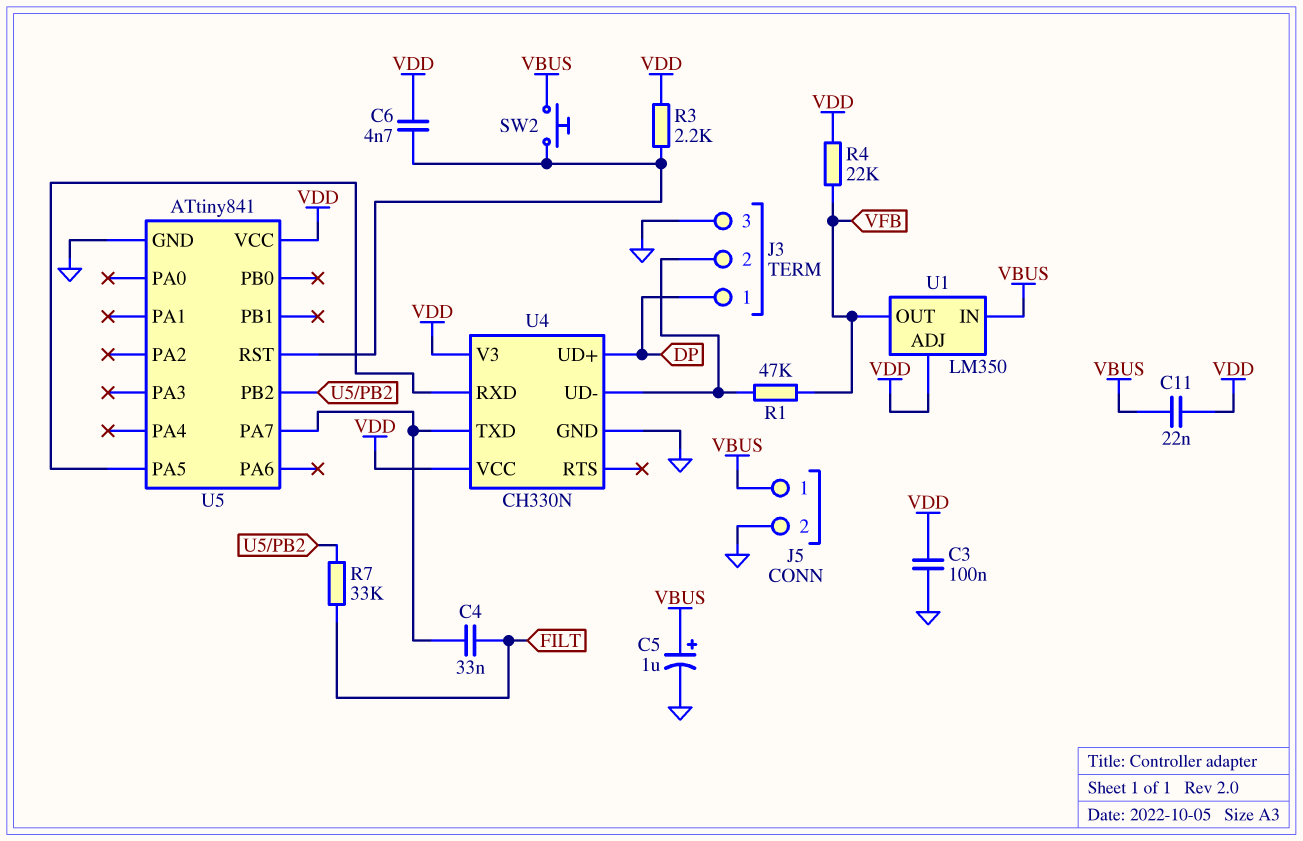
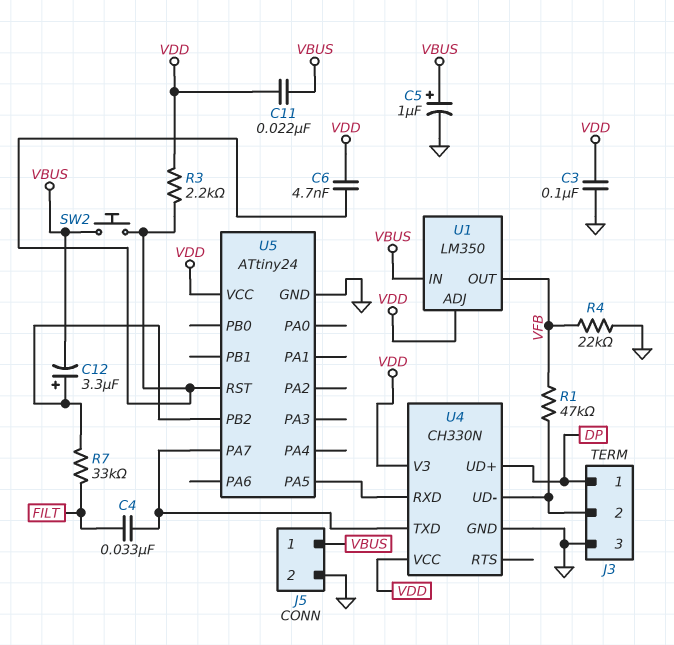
C12: none -> 3.3uF (plus U5/PB2, minus VBUS)
R4: 22k (VDD, VFB) -> 22k (GND, VFB)
U5: ATtiny841 -> ATtiny24

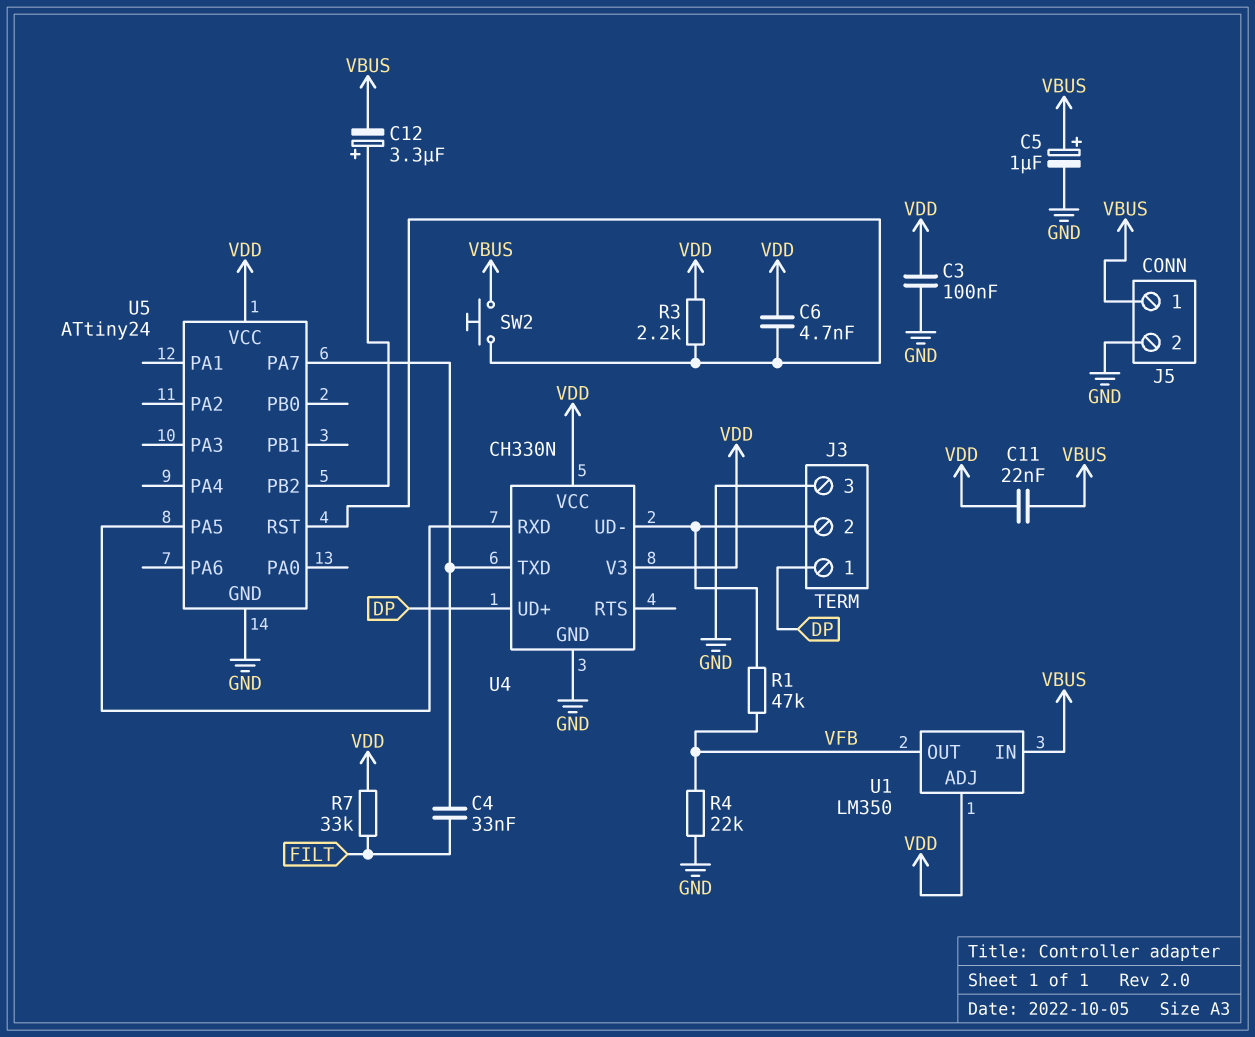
R7: 33k (FILT, U5/PB2) -> 33k (FILT, VDD)

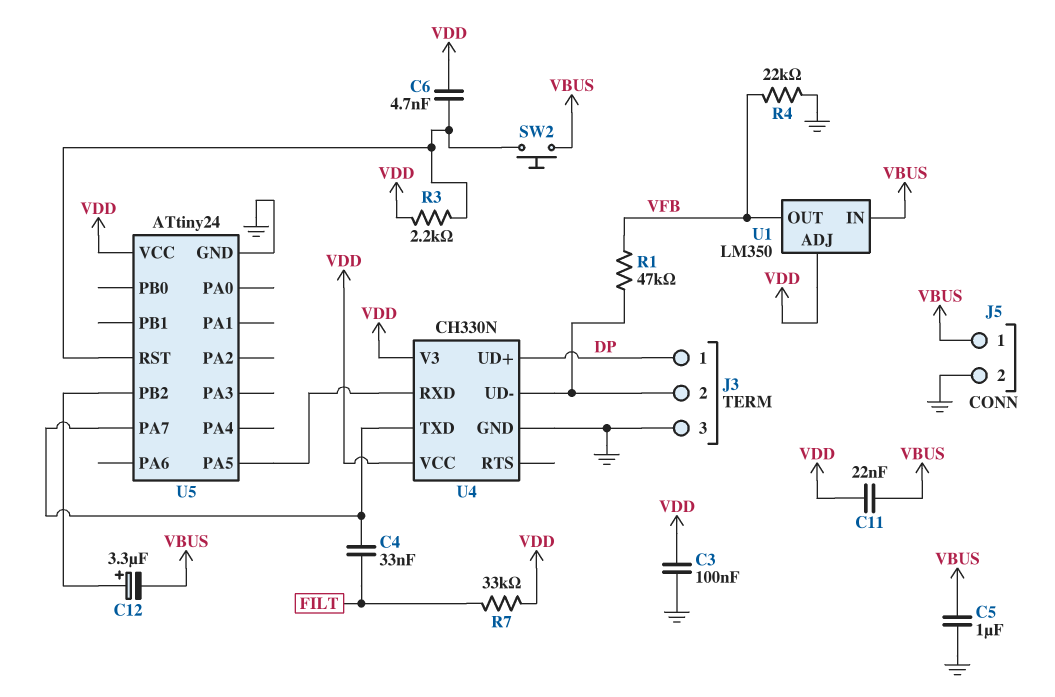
C5: 1uF (plus VBUS, minus GND) -> 1uF (GND, VBUS)

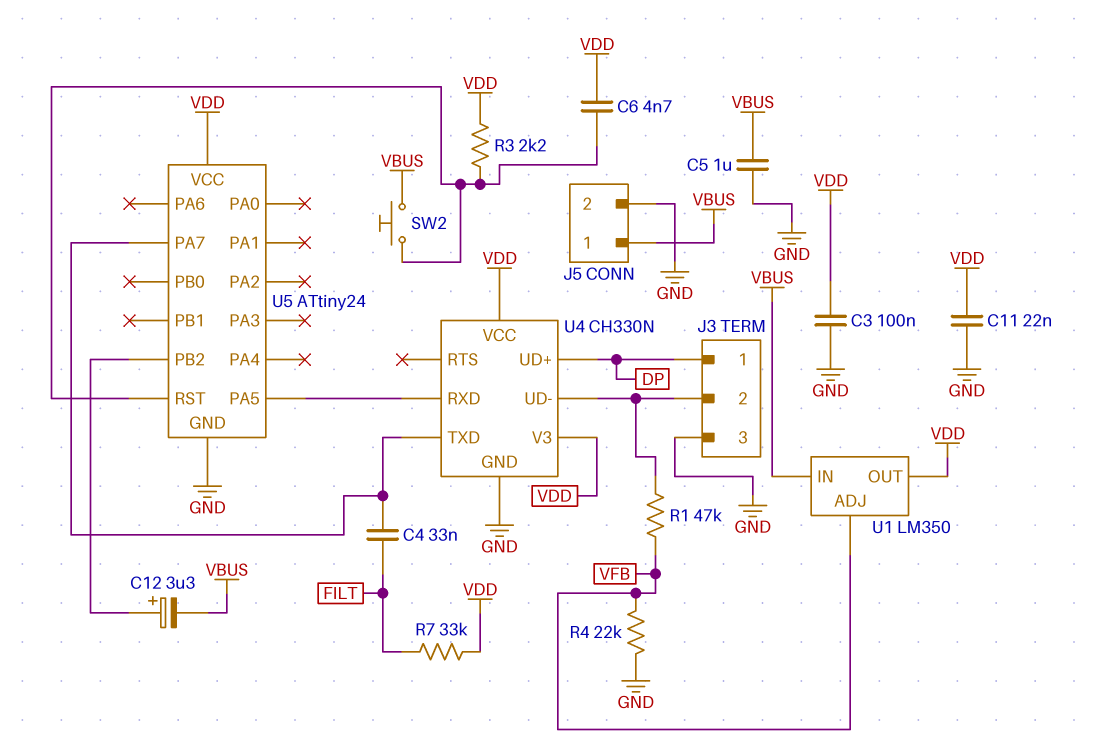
C11: 22nF (VBUS, VDD) -> 22nF (GND, VDD)
U1 pin ADJ: VDD -> VFB
U1 pin OUT: VFB -> VDD

